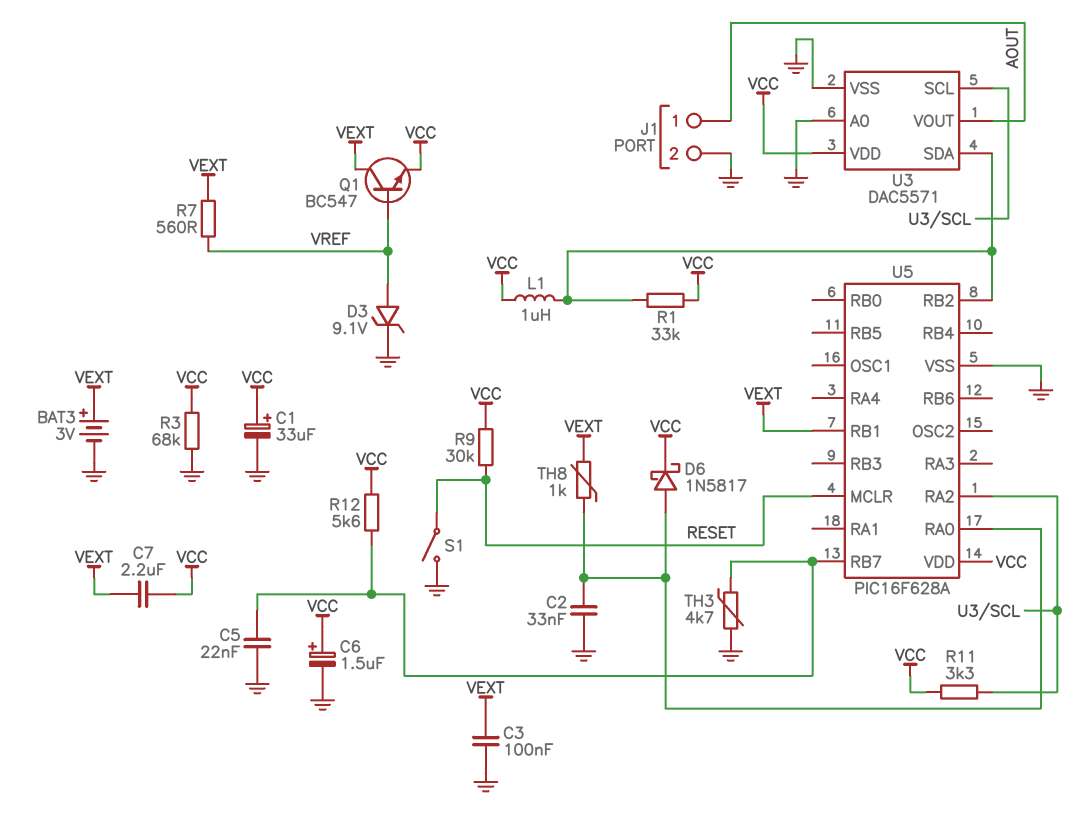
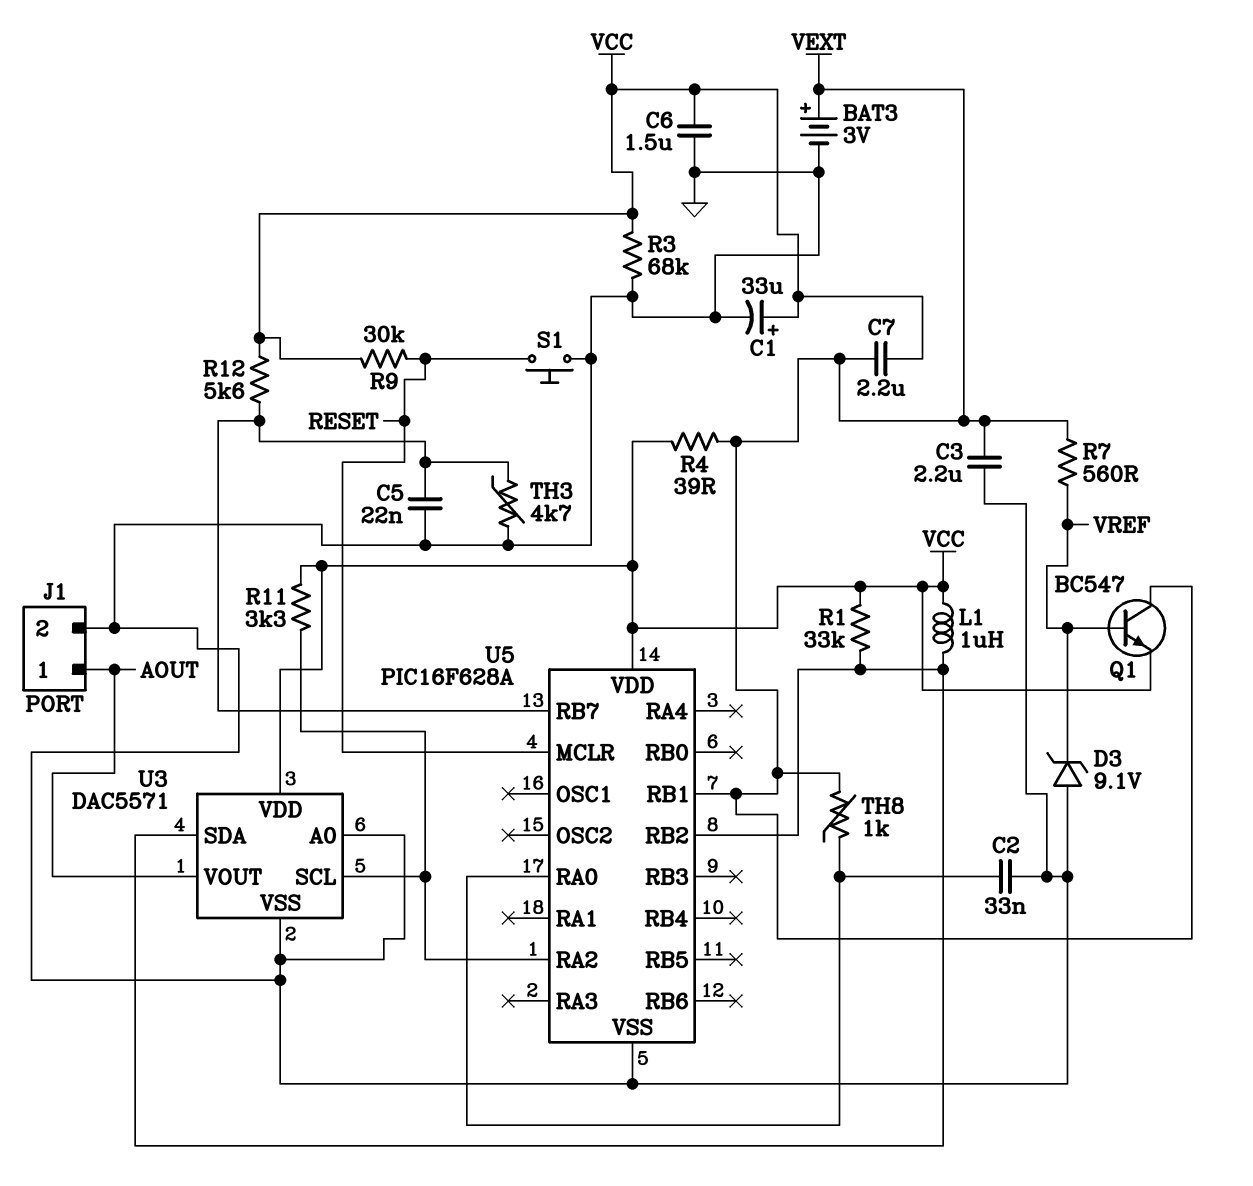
C3: 100nF (GND, VEXT) -> 2.2uF (GND, VEXT)
C6: 1.5uF (plus VCC, minus GND) -> 1.5uF (GND, VCC)
D3: zener 9.1V (A VREF, K GND) -> zener 9.1V (A GND, K VREF)
D6: schottky 1N5817 (A U5/RA0, K VCC) -> none
R4: none -> 39 (VCC, VEXT)
S1: switch (GND, RESET) -> button (GND, RESET)

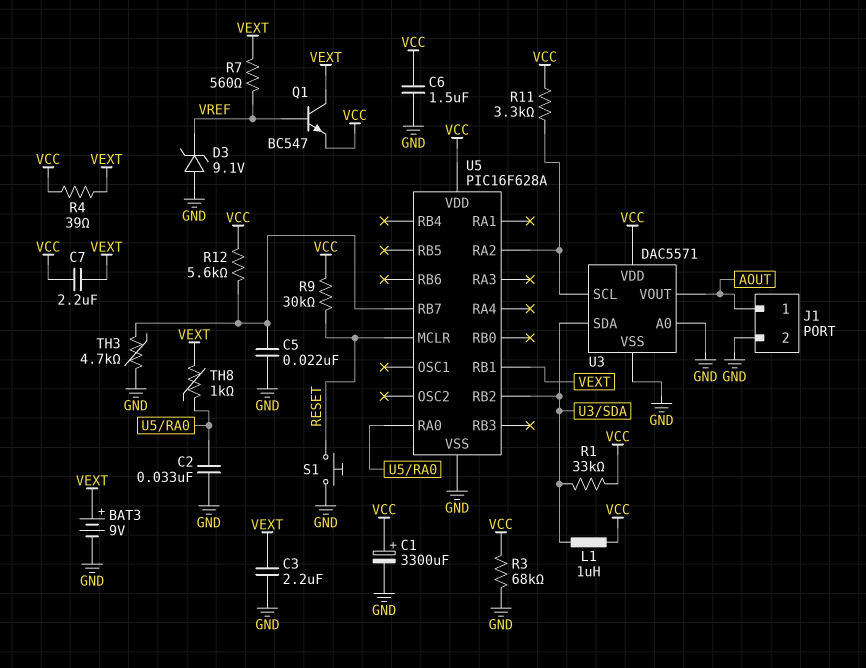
BAT3: 3V (plus VEXT, minus GND) -> 9V (plus VEXT, minus GND)
C1: 33uF (plus VCC, minus GND) -> 3300uF (plus VCC, minus GND)

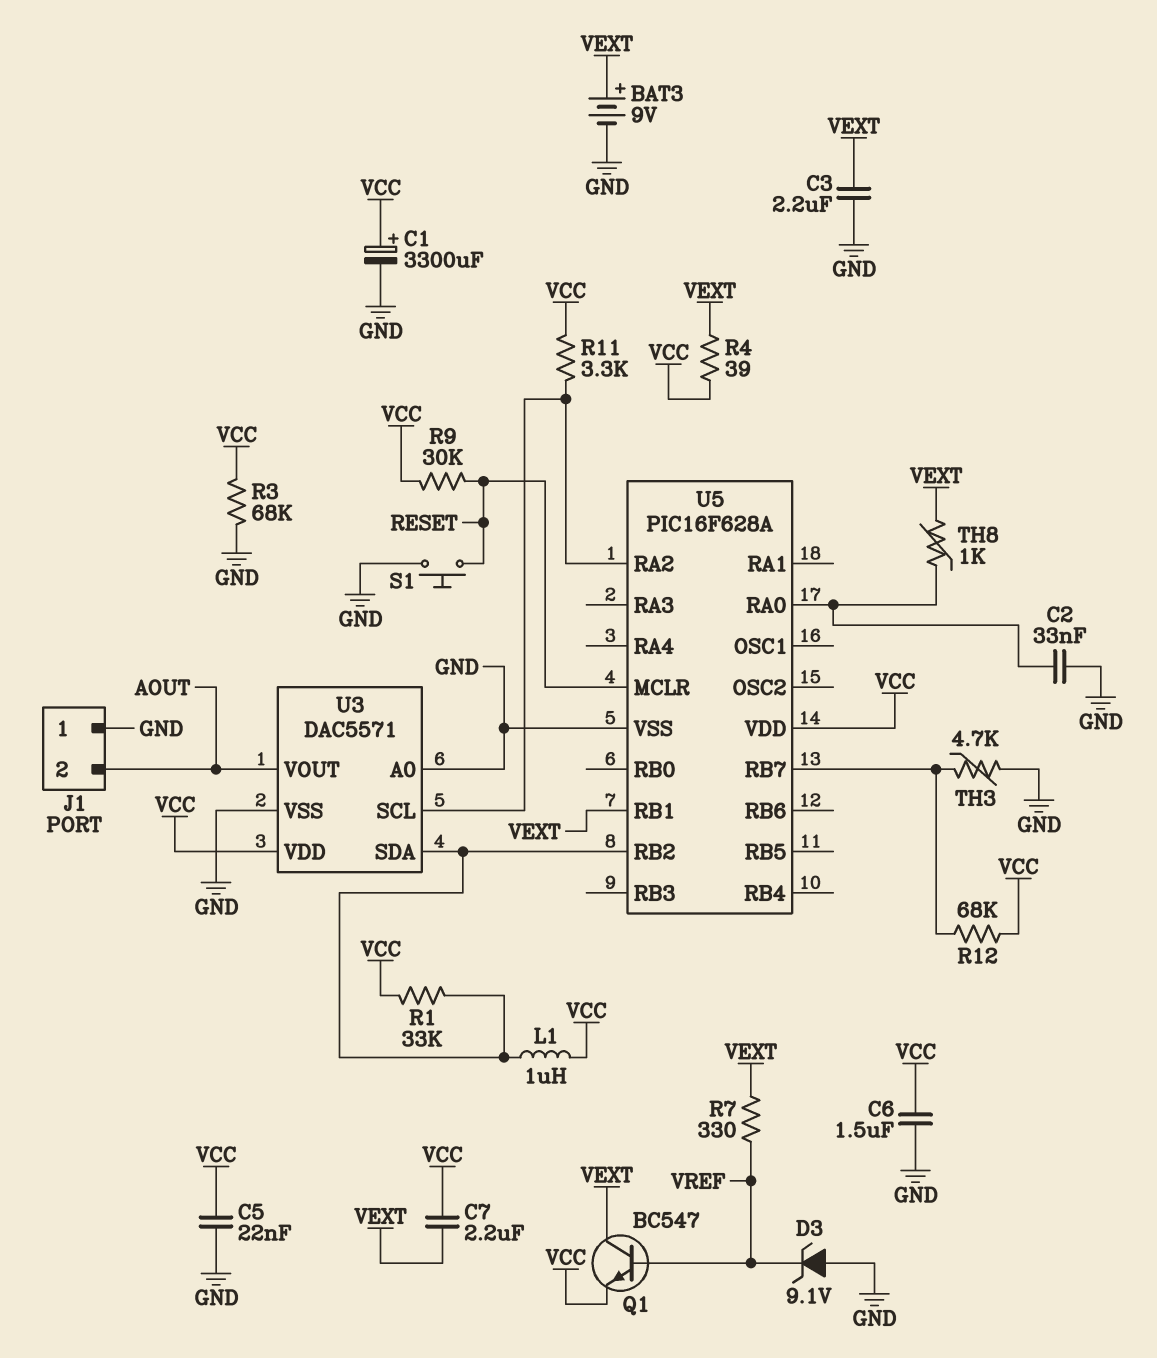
C5: 22nF (GND, U5/RB7) -> 22nF (GND, VCC)
J1 pin 1: AOUT -> GND
J1 pin 2: GND -> AOUT
R7: 560 (VEXT, VREF) -> 330 (VEXT, VREF)
R12: 5.6k (U5/RB7, VCC) -> 68k (U5/RB7, VCC)

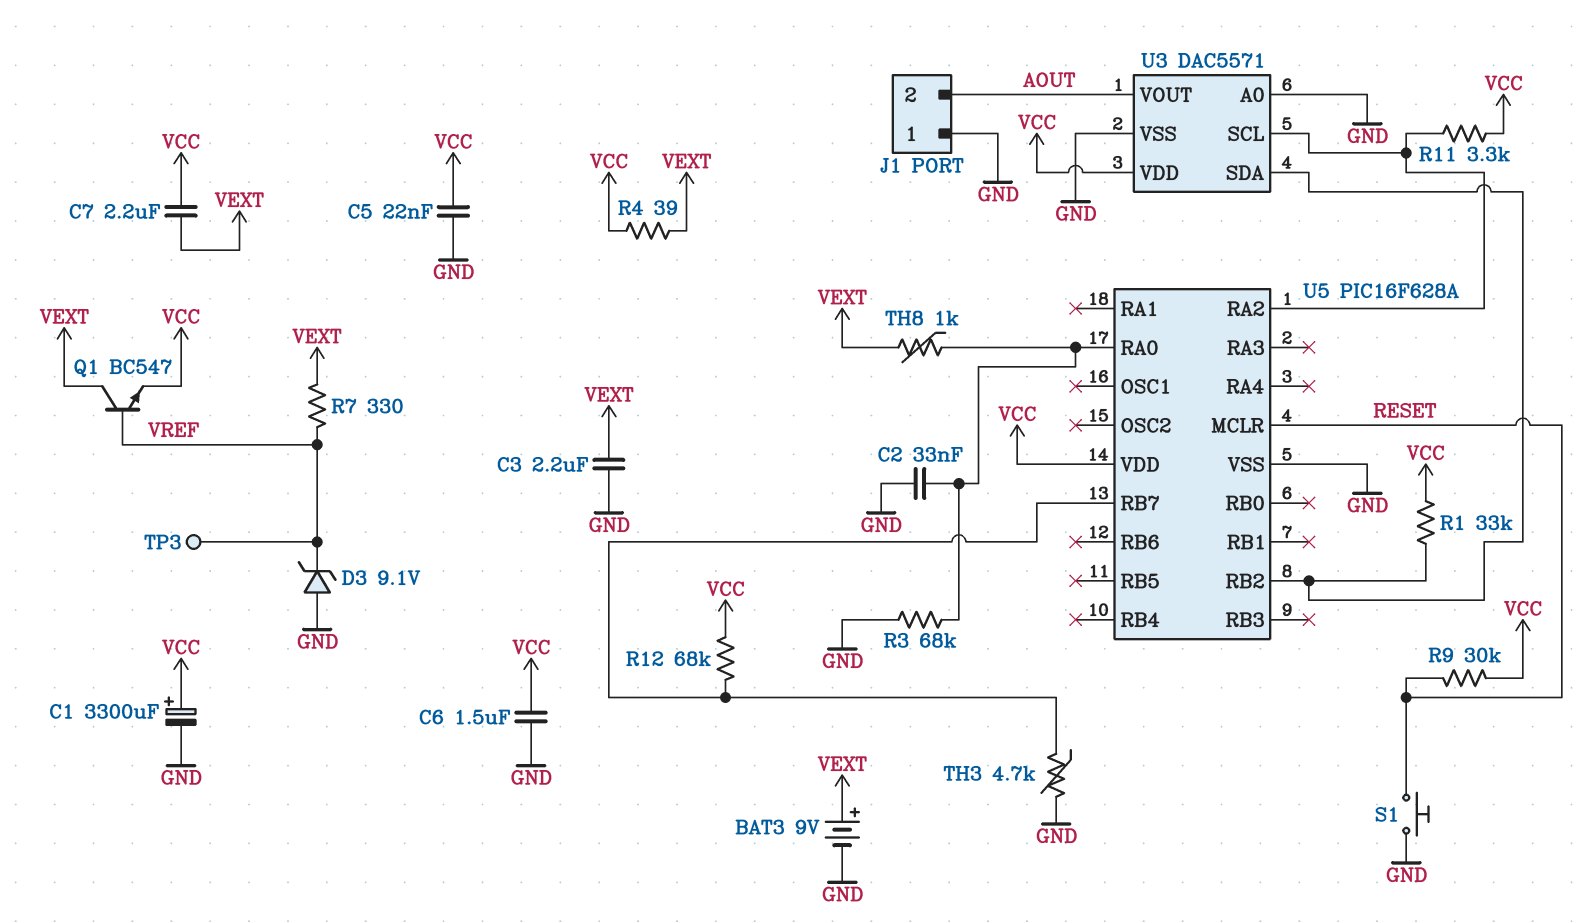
L1: 1uH (U3/SDA, VCC) -> none
R3: 68k (GND, VCC) -> 68k (GND, U5/RA0)
TP3: none -> test point (VREF)
U5 pin RB1: VEXT -> none

